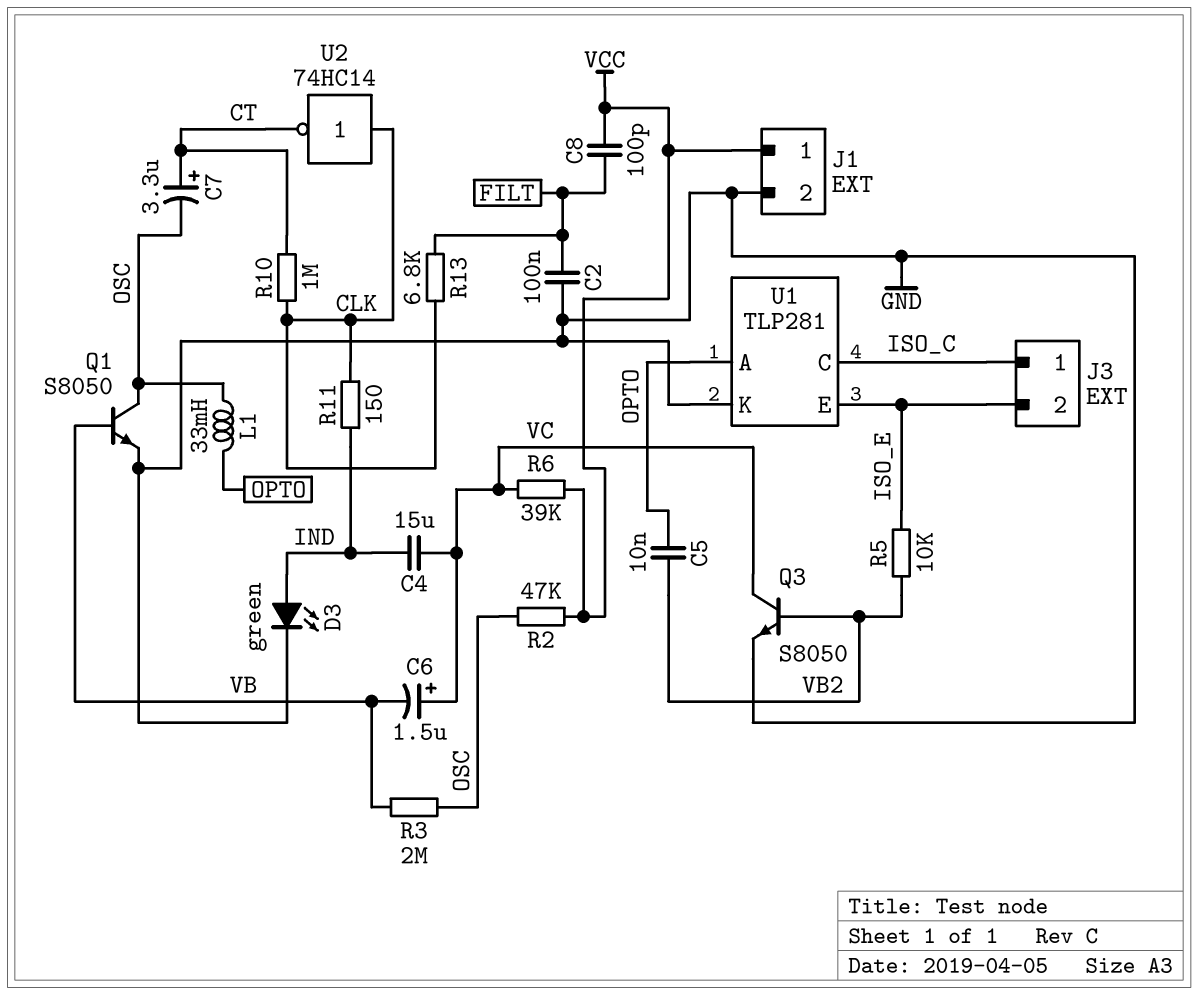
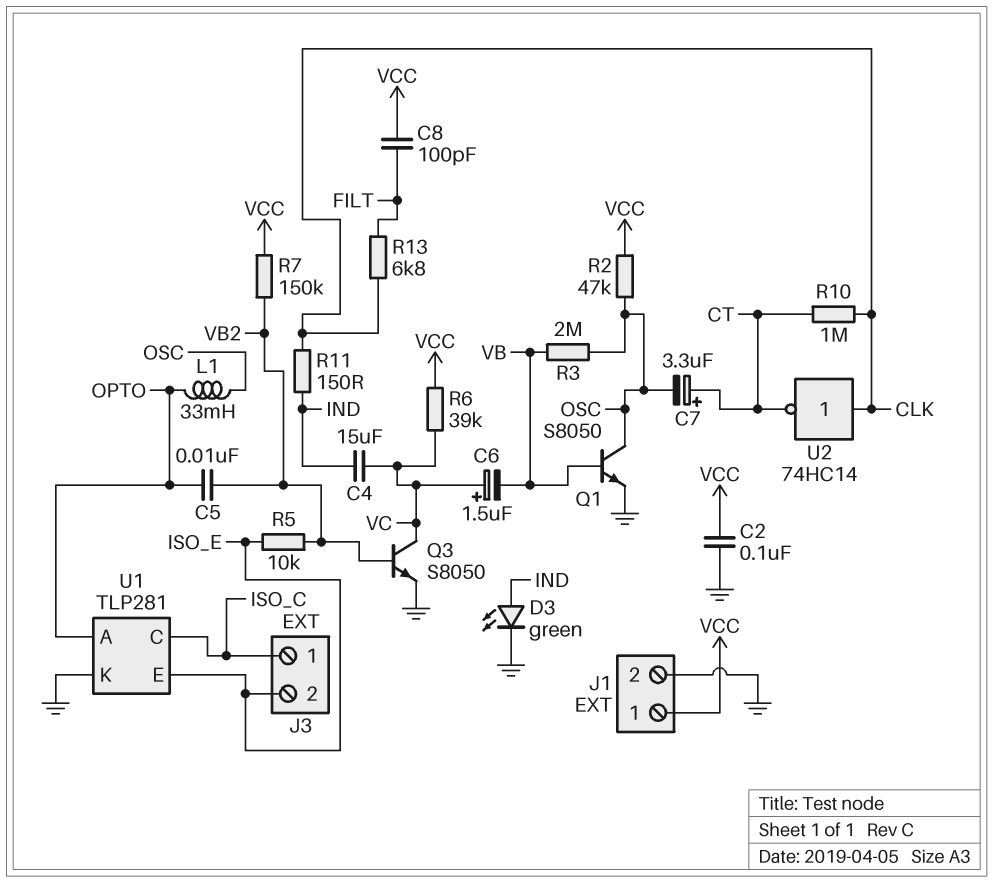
C2: 100nF (FILT, GND) -> 100nF (GND, VCC)
R7: none -> 150k (VB2, VCC)

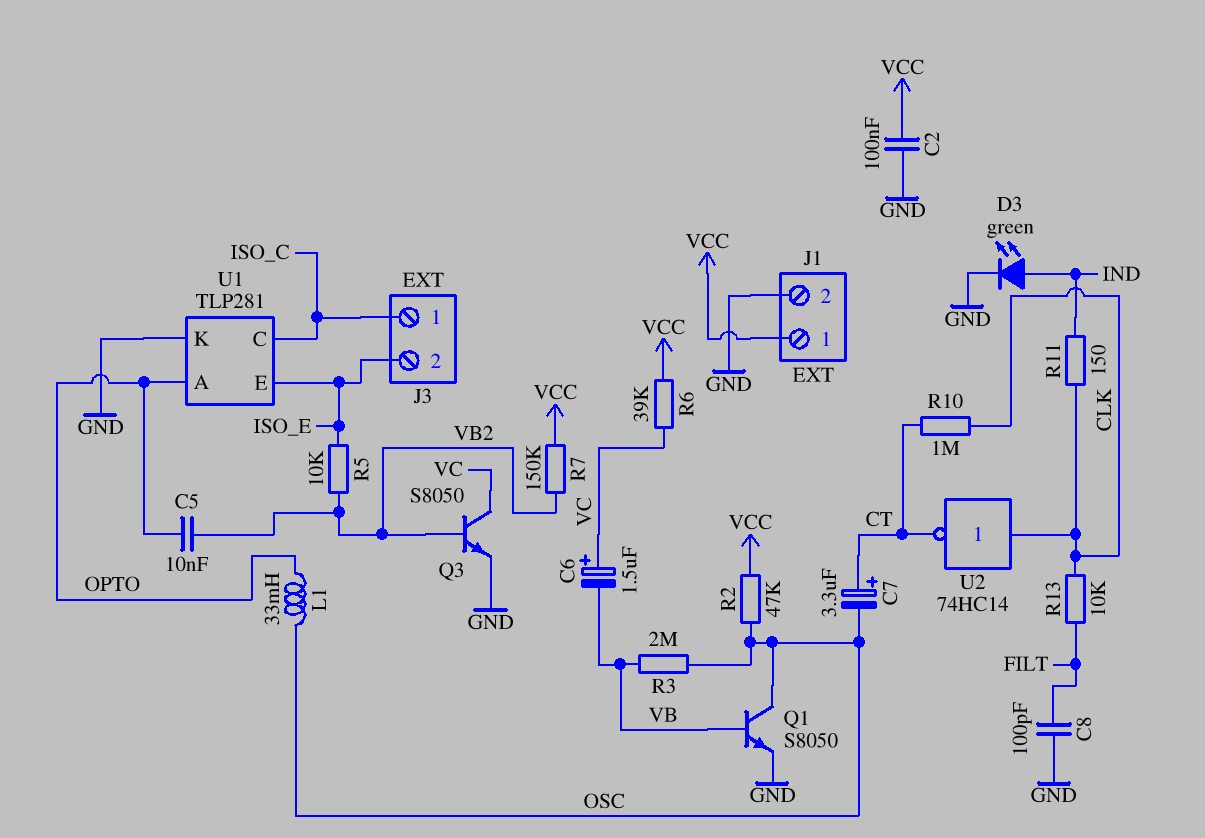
C4: 15uF (IND, VC) -> none
C8: 100pF (FILT, VCC) -> 100pF (FILT, GND)
R13: 6.8k (CLK, FILT) -> 10k (CLK, FILT)

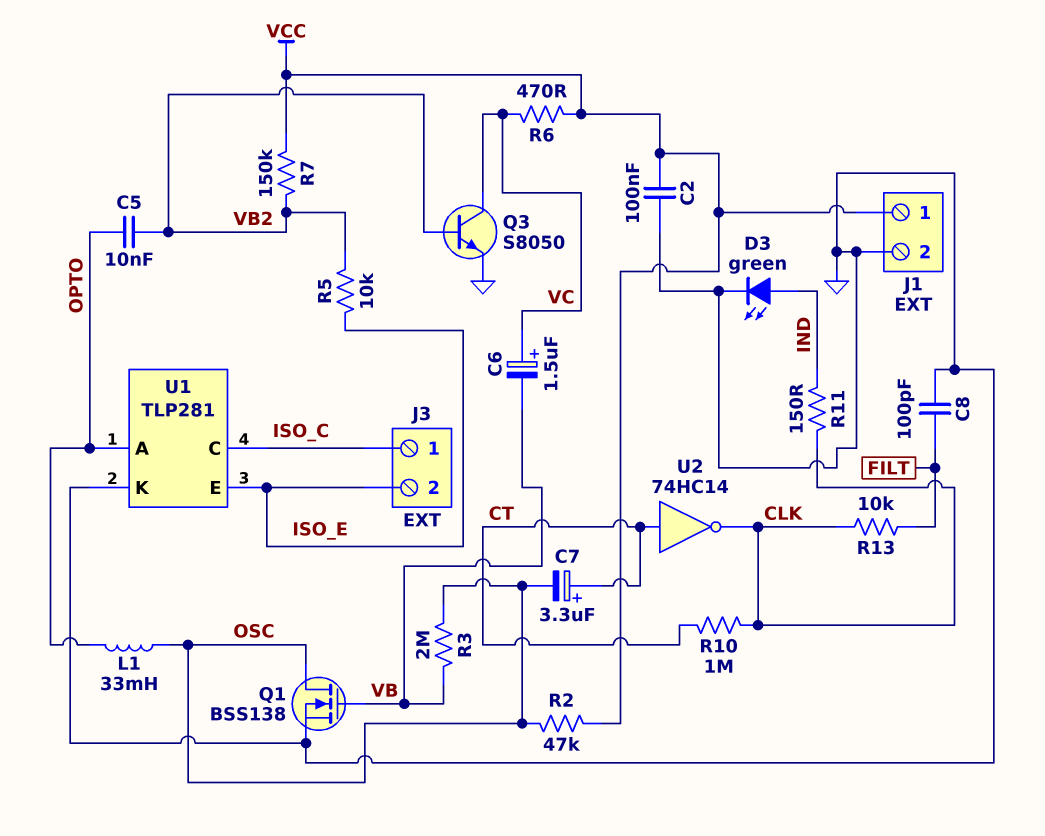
Q1: NPN S8050 (B VB, C OSC, E GND) -> NMOS BSS138 (G VB, D OSC, S GND)
R6: 39k (VC, VCC) -> 470 (VC, VCC)
U2: NOT 74HC14 (in CLK, out CT) -> NOT 74HC14 (in CT, out CLK)

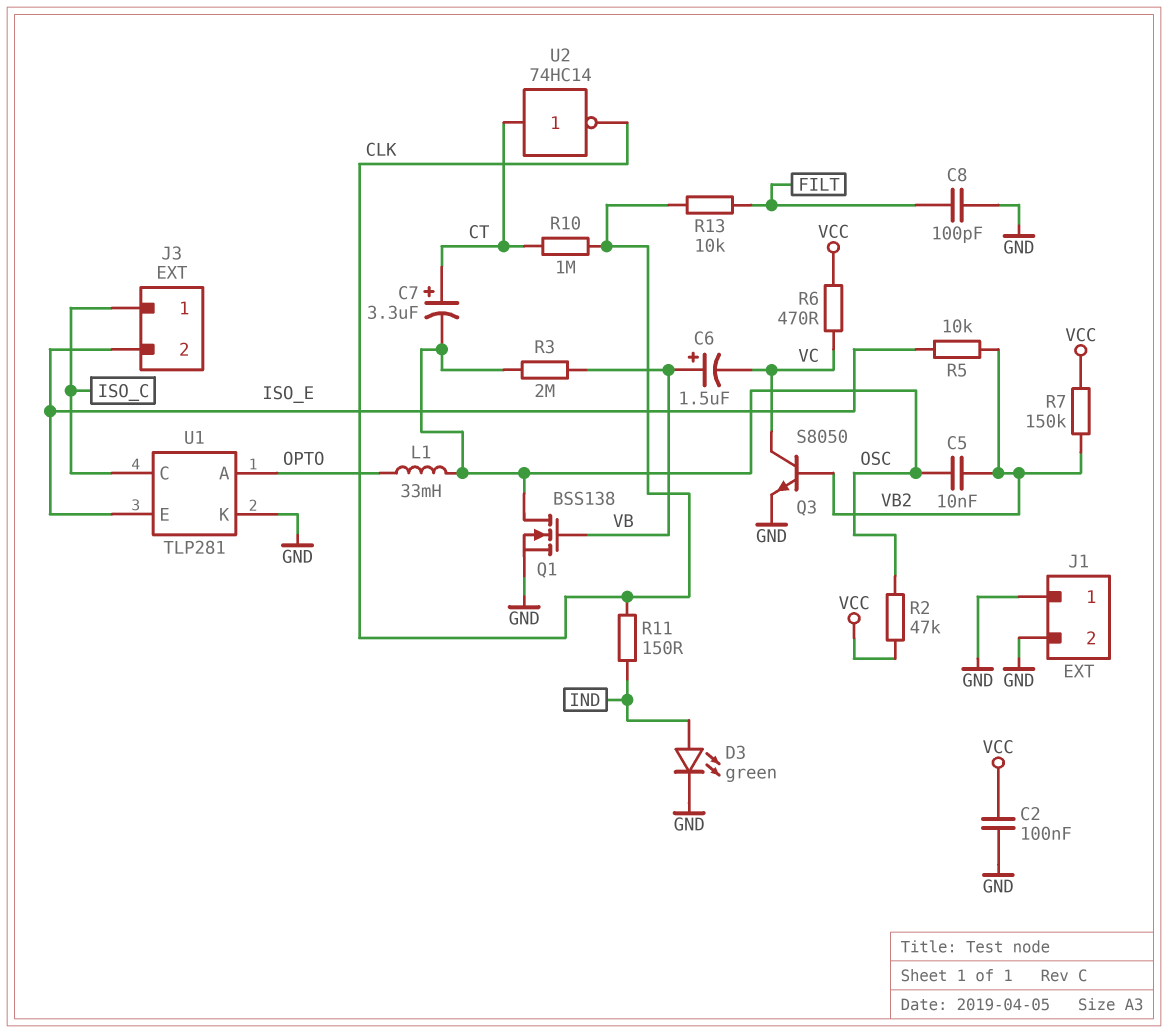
C5: 10nF (OPTO, VB2) -> 10nF (OSC, VB2)
C6: 1.5uF (plus VC, minus VB) -> 1.5uF (plus VB, minus VC)
J1 pin 1: VCC -> GND

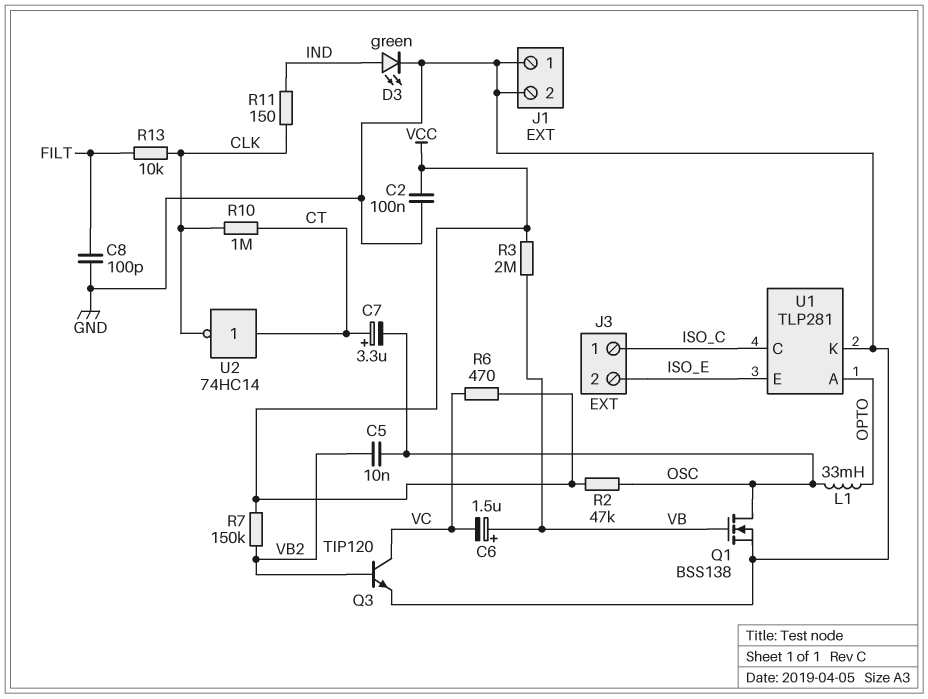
Q3: NPN S8050 (B VB2, C VC, E GND) -> NPN TIP120 (B VB2, C VC, E GND)
R3: 2M (OSC, VB) -> 2M (VB, VCC)
R5: 10k (ISO_E, VB2) -> none

